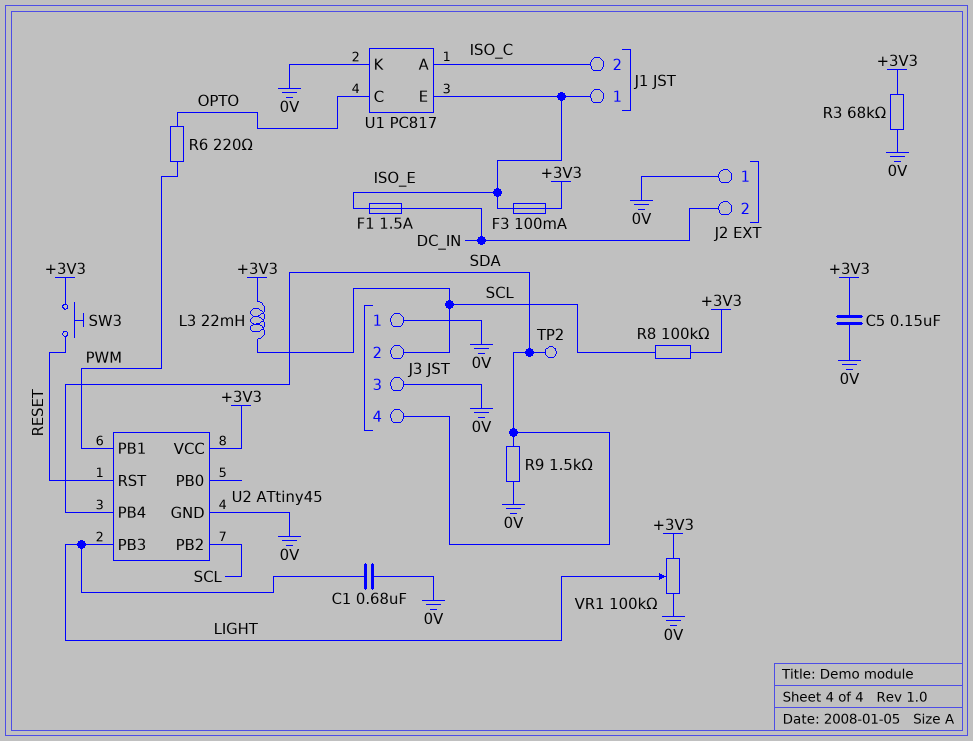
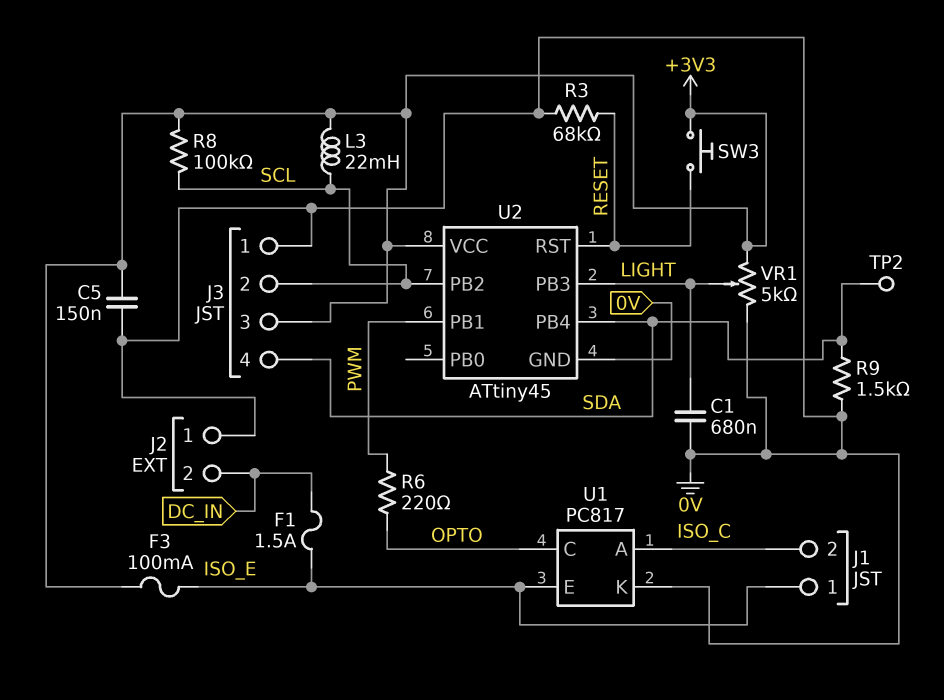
J3 pin 3: 0V -> +3V3
R3: 68k (+3V3, 0V) -> 68k (0V, RESET)
VR1: 100k (+3V3, 0V, wiper LIGHT) -> 5k (+3V3, 0V, wiper LIGHT)

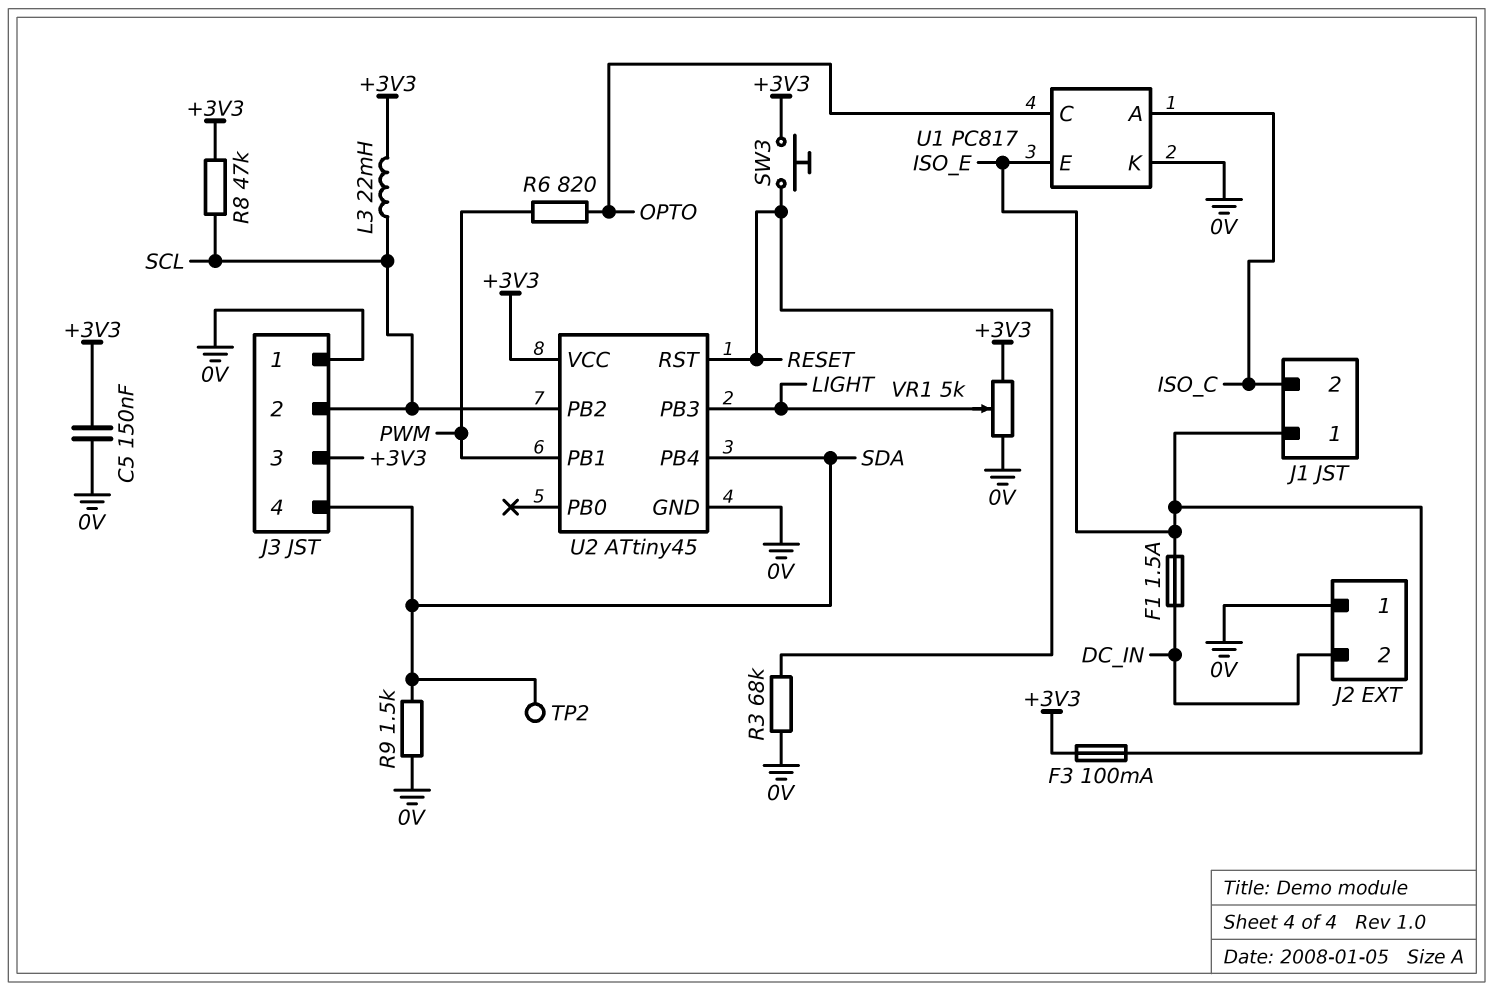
C1: 680nF (0V, LIGHT) -> none
R6: 220 (OPTO, PWM) -> 820 (OPTO, PWM)
R8: 100k (+3V3, SCL) -> 47k (+3V3, SCL)

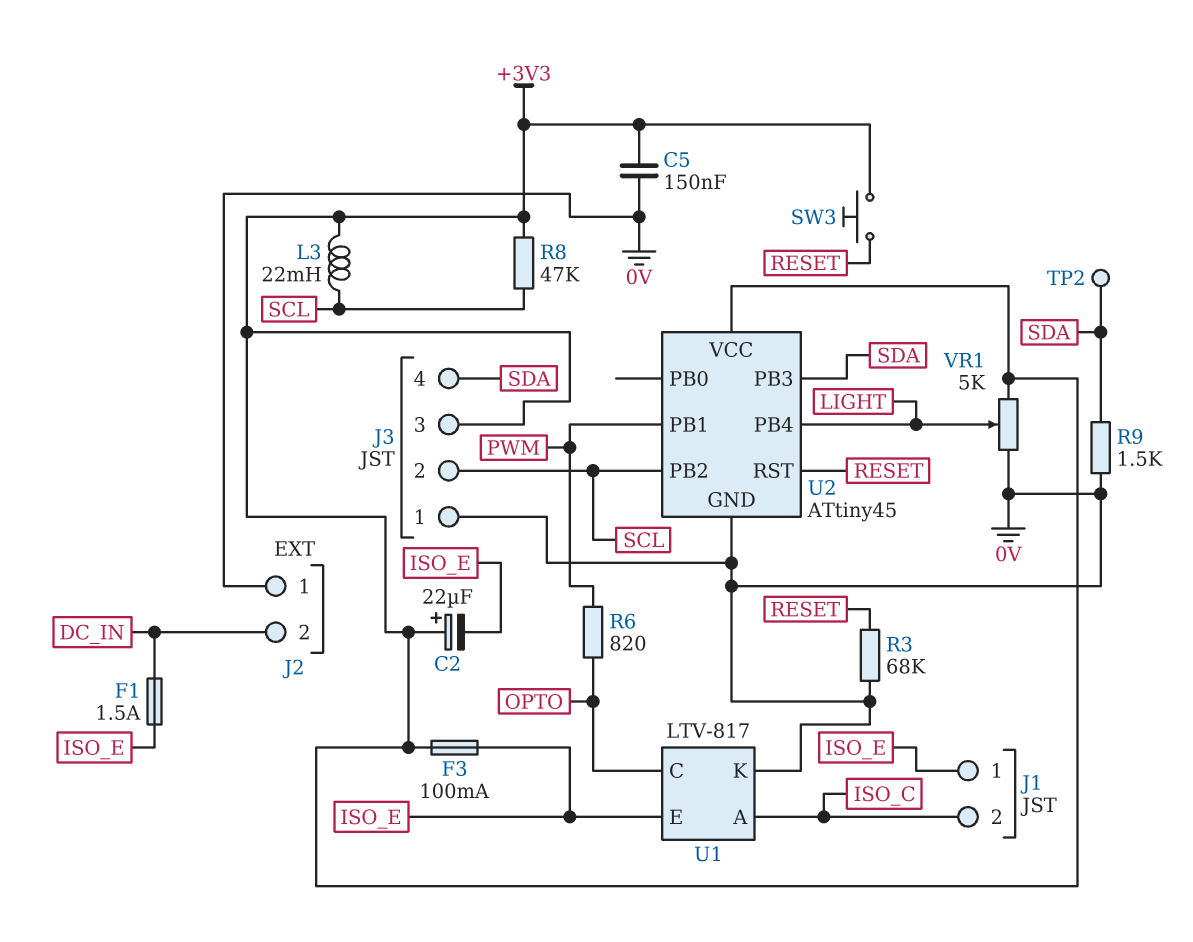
C2: none -> 22uF (plus +3V3, minus ISO_E)
U1: PC817 -> LTV-817
U2 pin PB3: LIGHT -> SDA
U2 pin PB4: SDA -> LIGHT

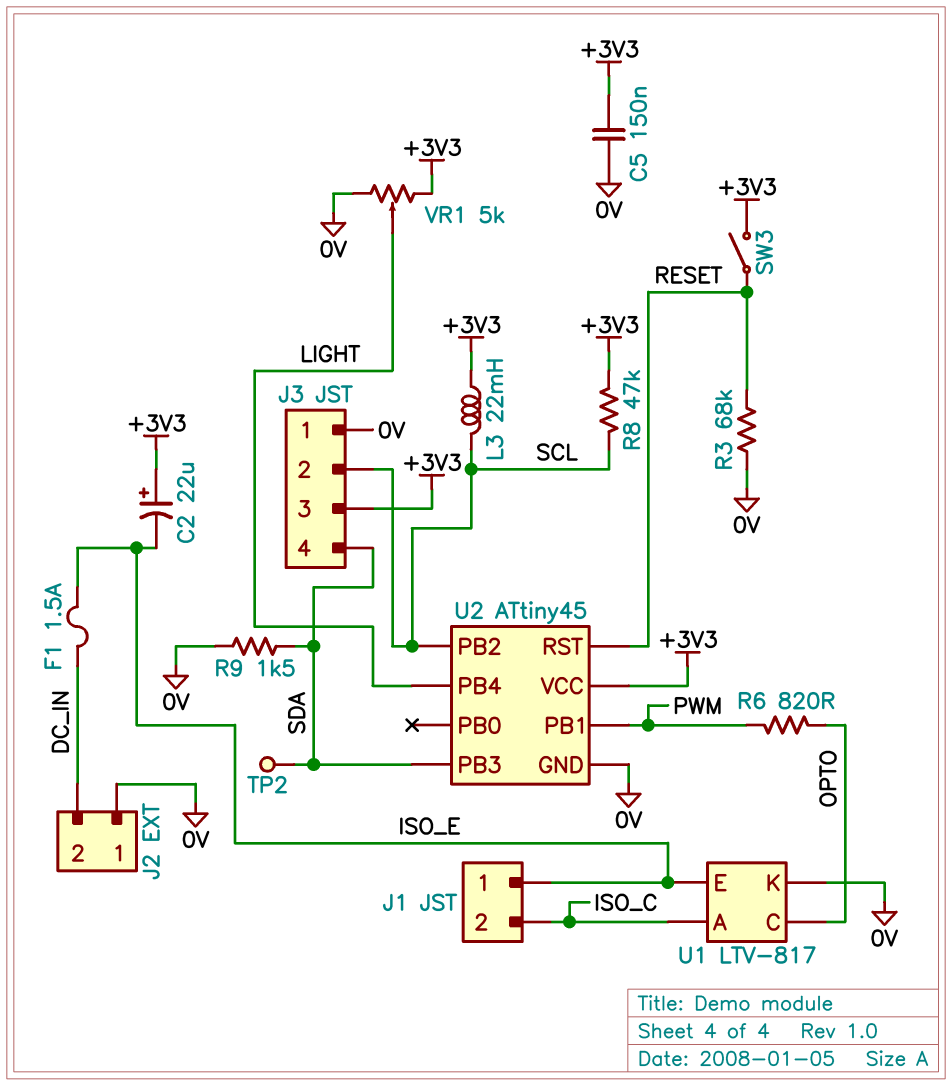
F3: 100mA (+3V3, ISO_E) -> none
SW3: button (+3V3, RESET) -> switch (+3V3, RESET)

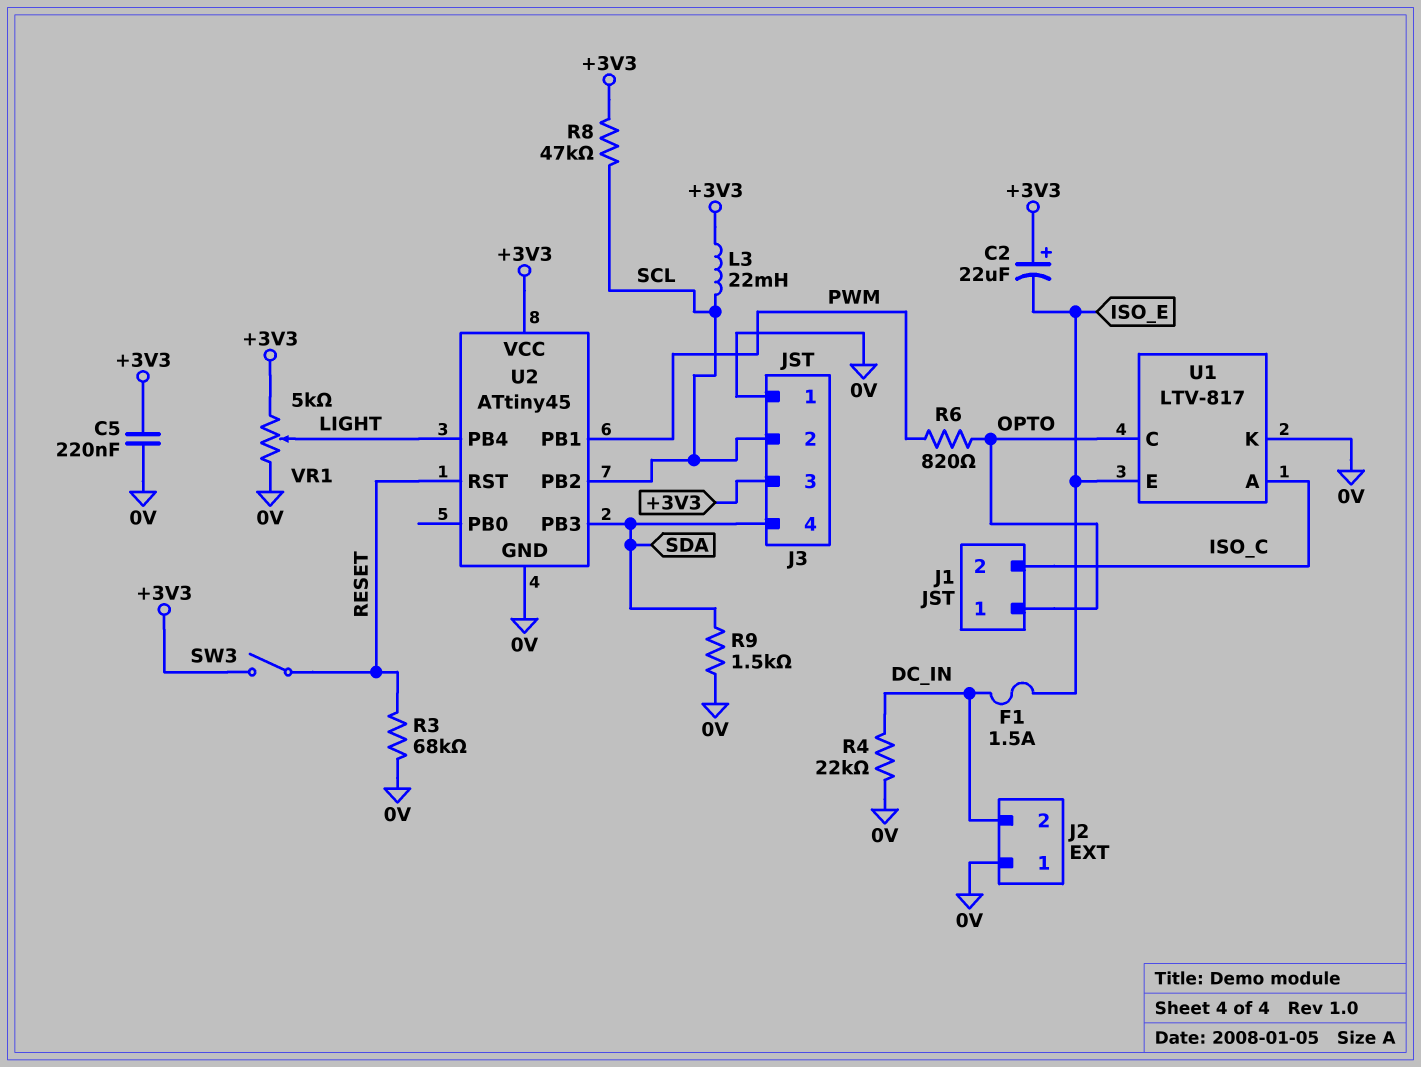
C5: 150nF (+3V3, 0V) -> 220nF (+3V3, 0V)
J1 pin 1: ISO_E -> OPTO
R4: none -> 22k (0V, DC_IN)
TP2: test point (SDA) -> none

